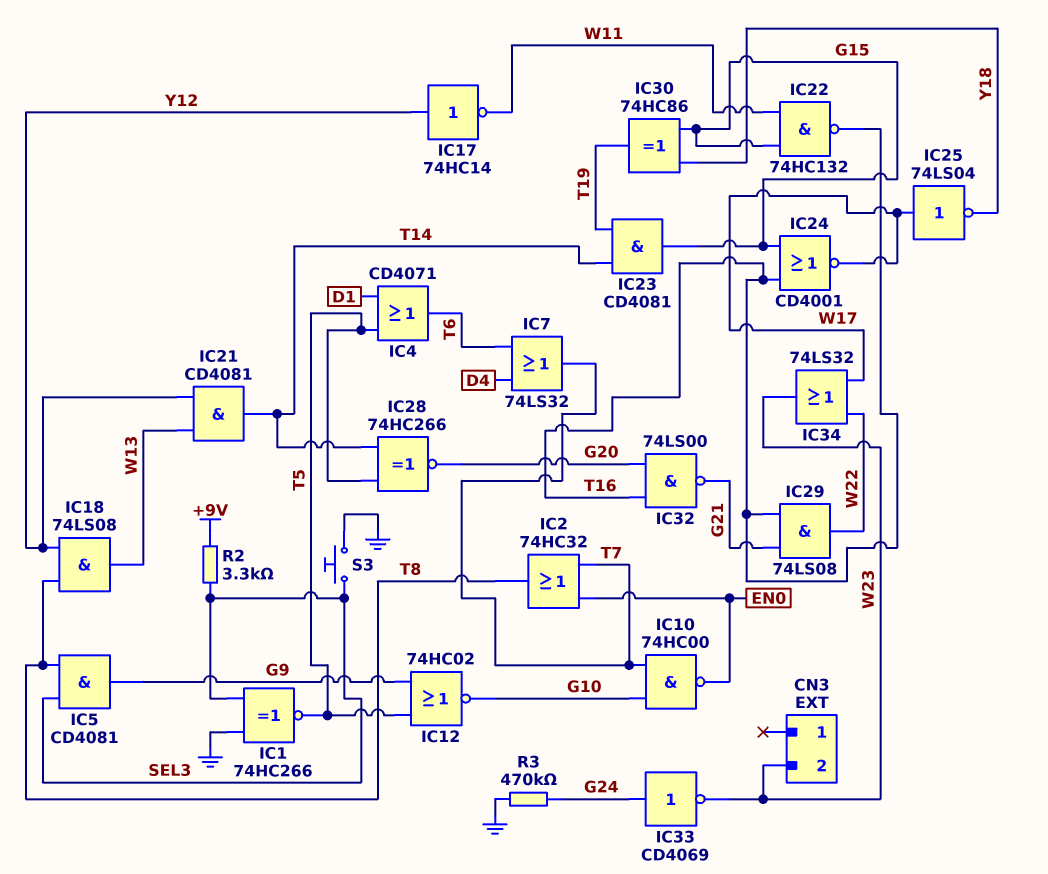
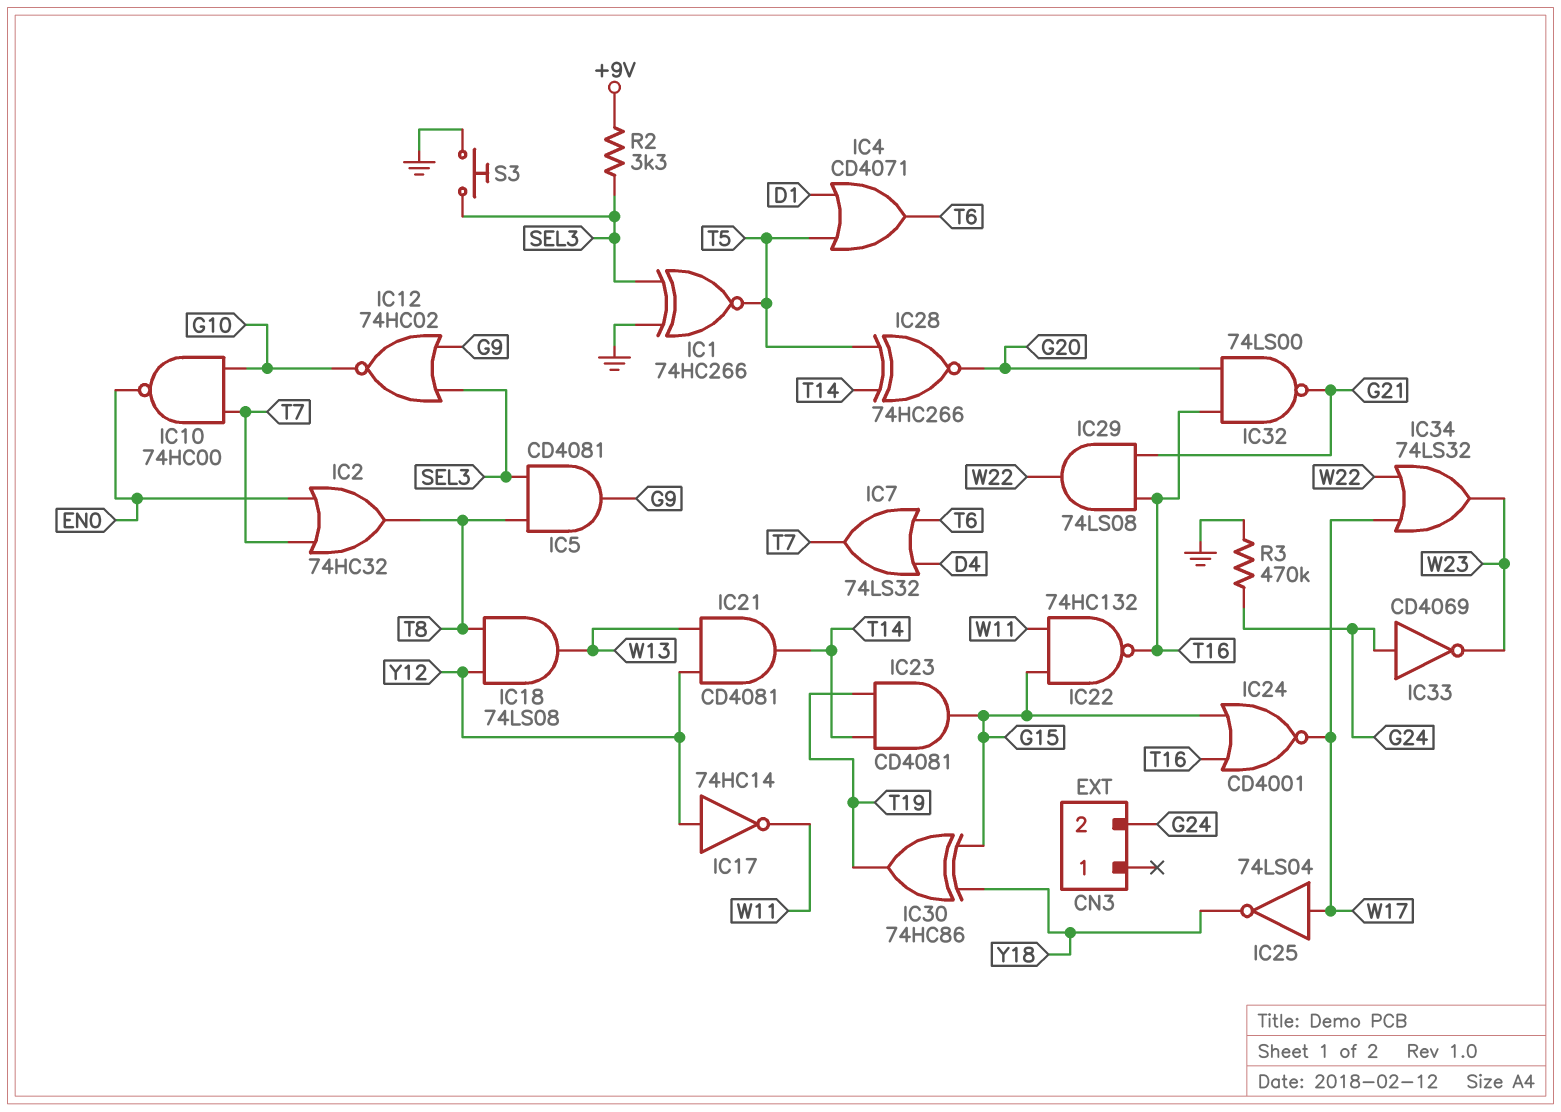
CN3 pin 2: W23 -> G24
IC12: NOR 74HC02 (in G9, in T5, out G10) -> NOR 74HC02 (in G9, in SEL3, out G10)

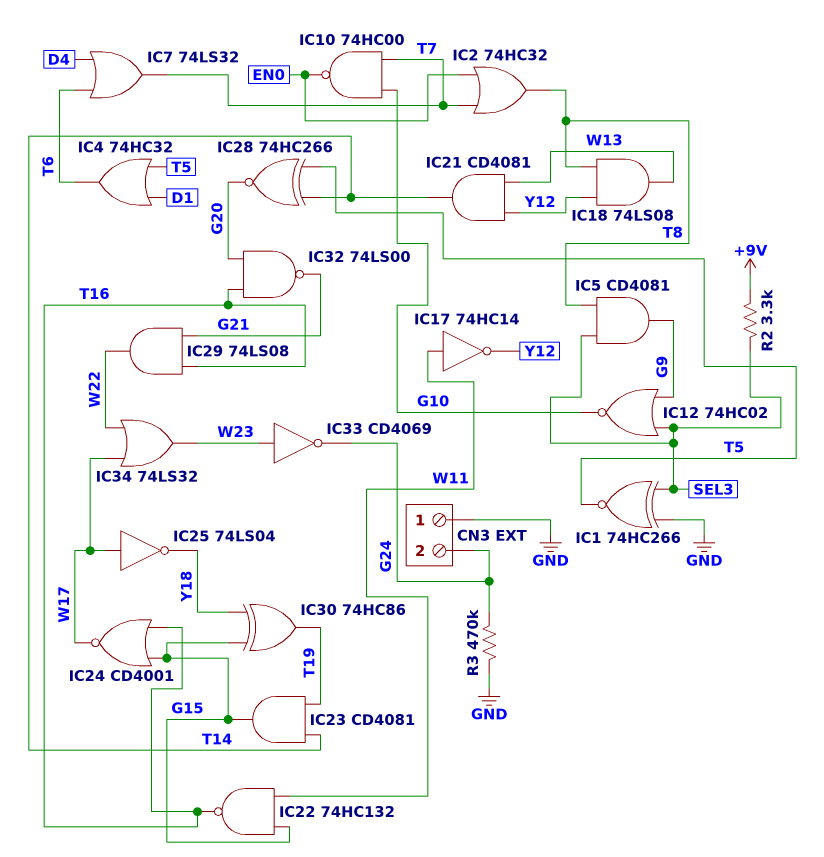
CN3 pin 1: none -> GND
IC4: OR CD4071 (in D1, in T5, out T6) -> OR 74HC32 (in D1, in T5, out T6)
IC17: NOT 74HC14 (in Y12, out W11) -> NOT 74HC14 (in W11, out Y12)
IC33: NOT CD4069 (in G24, out W23) -> NOT CD4069 (in W23, out G24)
S3: button (GND, SEL3) -> none

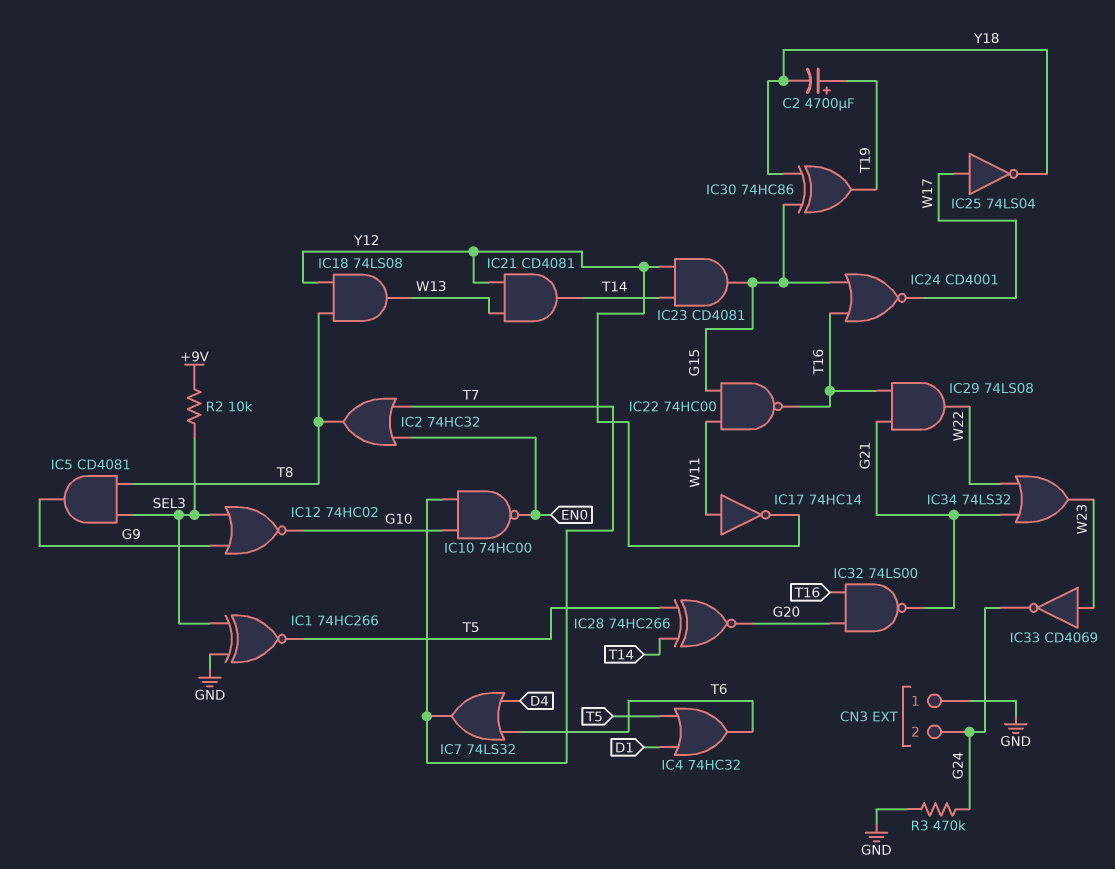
C2: none -> 4700uF (plus T19, minus Y18)
IC22: NAND 74HC132 (in G15, in W11, out T16) -> NAND 74HC00 (in G15, in W11, out T16)
IC23: AND CD4081 (in T14, in T19, out G15) -> AND CD4081 (in T14, in Y12, out G15)
IC34: OR 74LS32 (in W17, in W22, out W23) -> OR 74LS32 (in G21, in W22, out W23)
R2: 3.3k (+9V, SEL3) -> 10k (+9V, SEL3)

